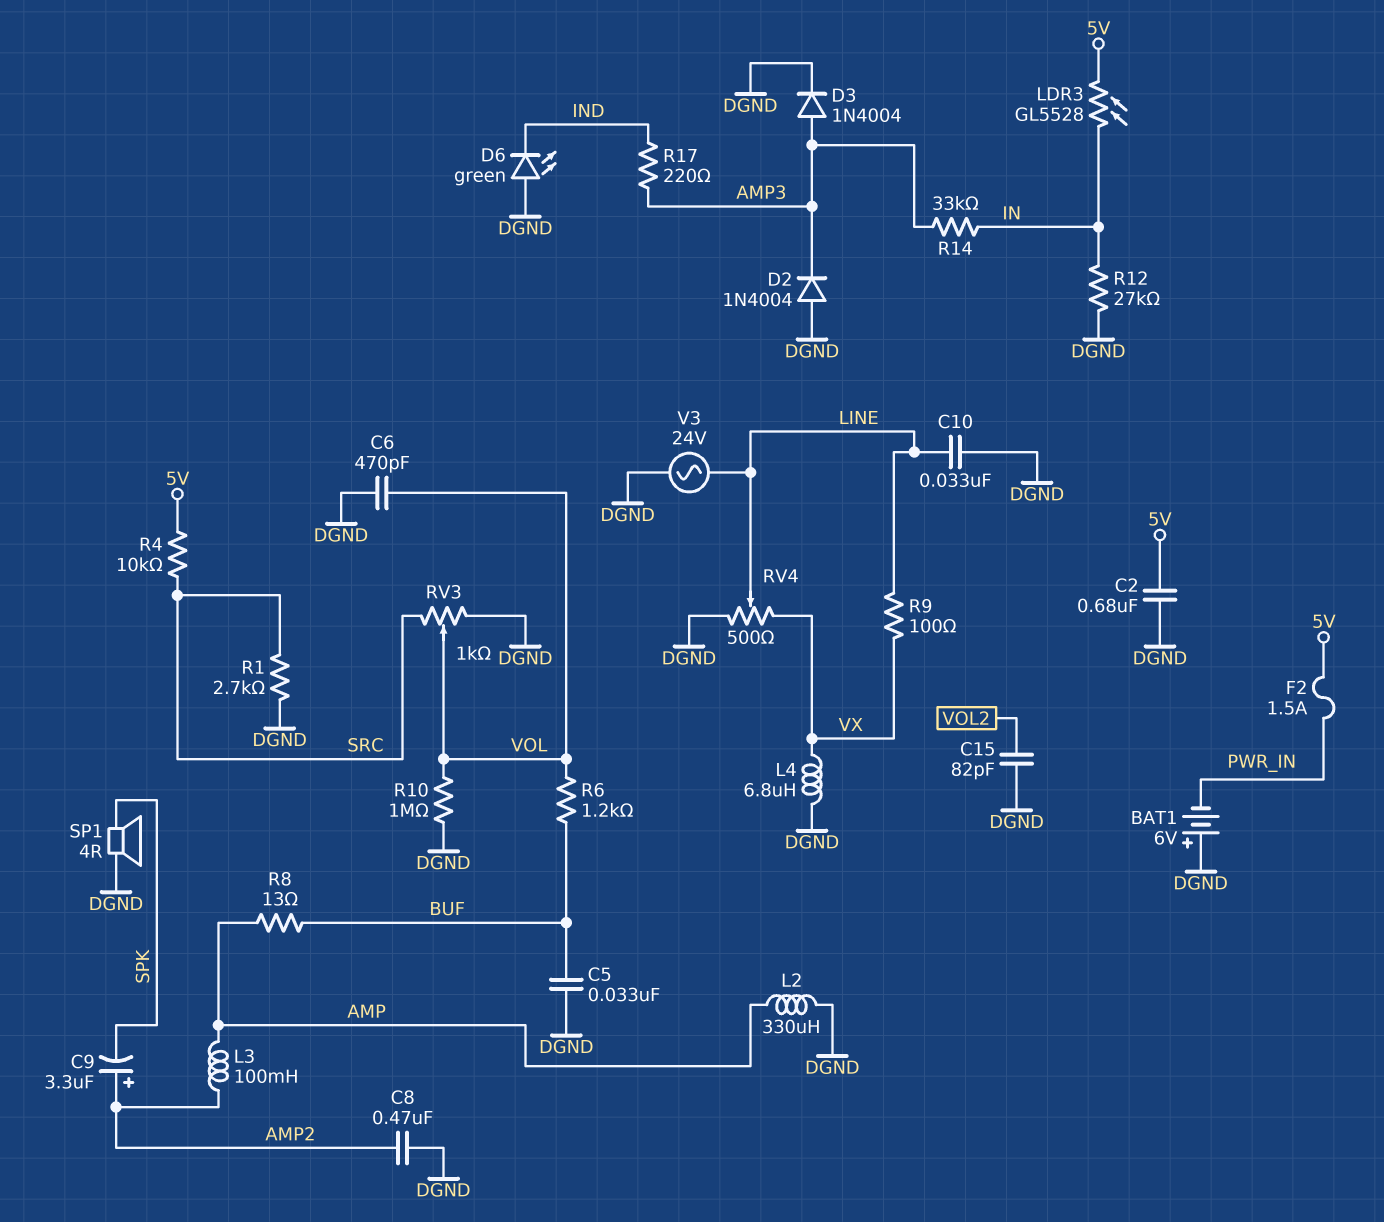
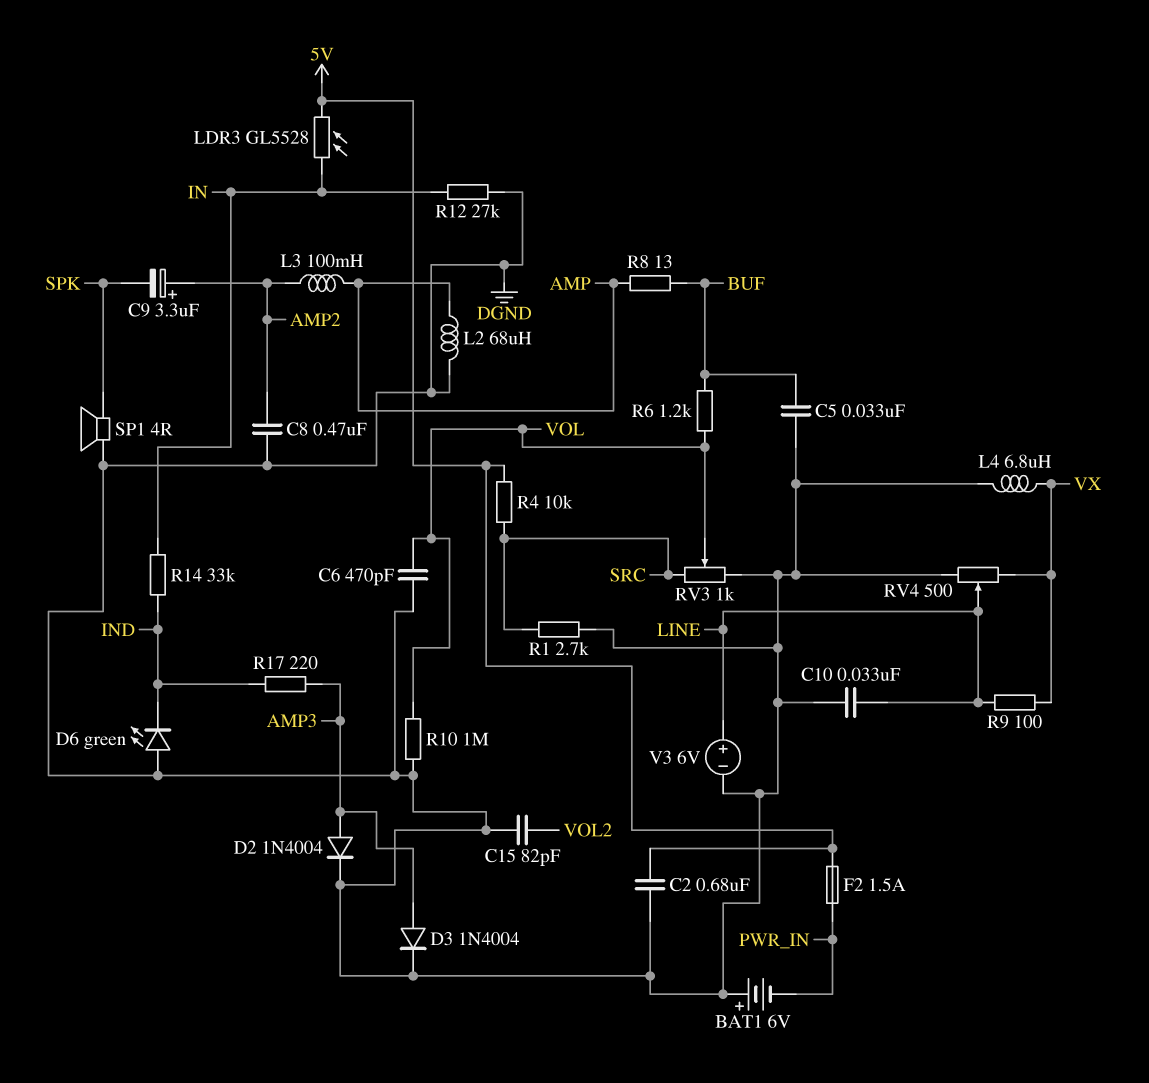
D2: diode 1N4004 (A DGND, K AMP3) -> diode 1N4004 (A AMP3, K DGND)
L2: 330uH (AMP, DGND) -> 68uH (AMP, DGND)
R14: 33k (AMP3, IN) -> 33k (IN, IND)
V3: AC 24V (DGND, LINE) -> 6V (plus LINE, minus DGND)

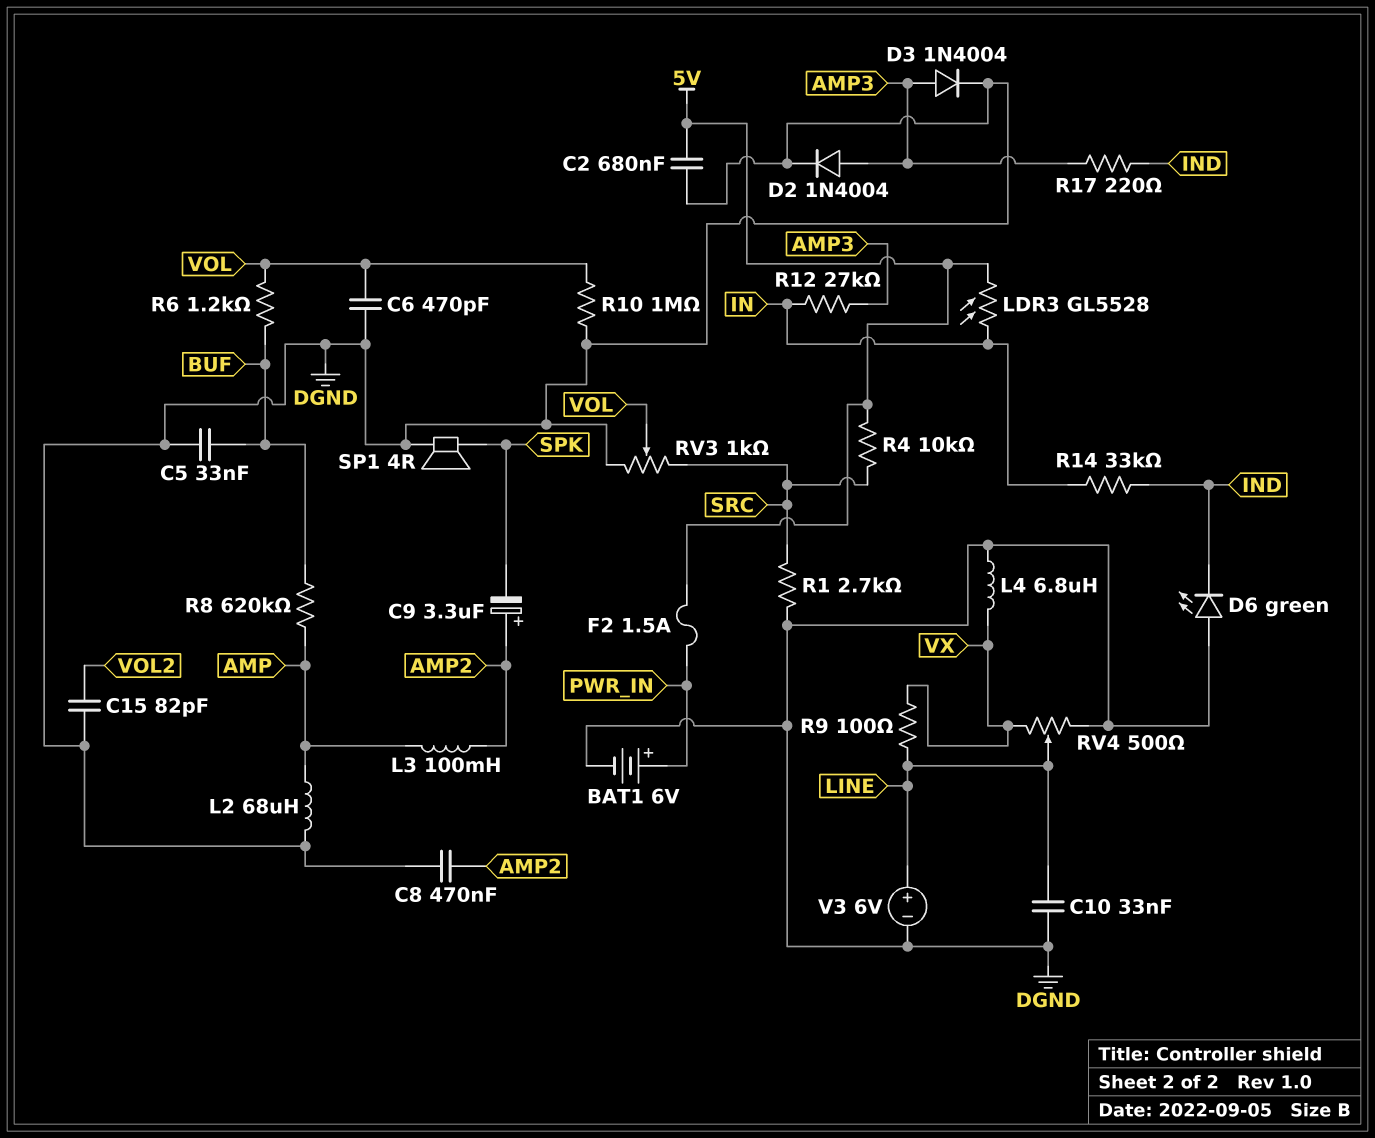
BAT1: 6V (plus DGND, minus PWR_IN) -> 6V (plus PWR_IN, minus DGND)
R8: 13 (AMP, BUF) -> 620k (AMP, BUF)
R12: 27k (DGND, IN) -> 27k (AMP3, IN)

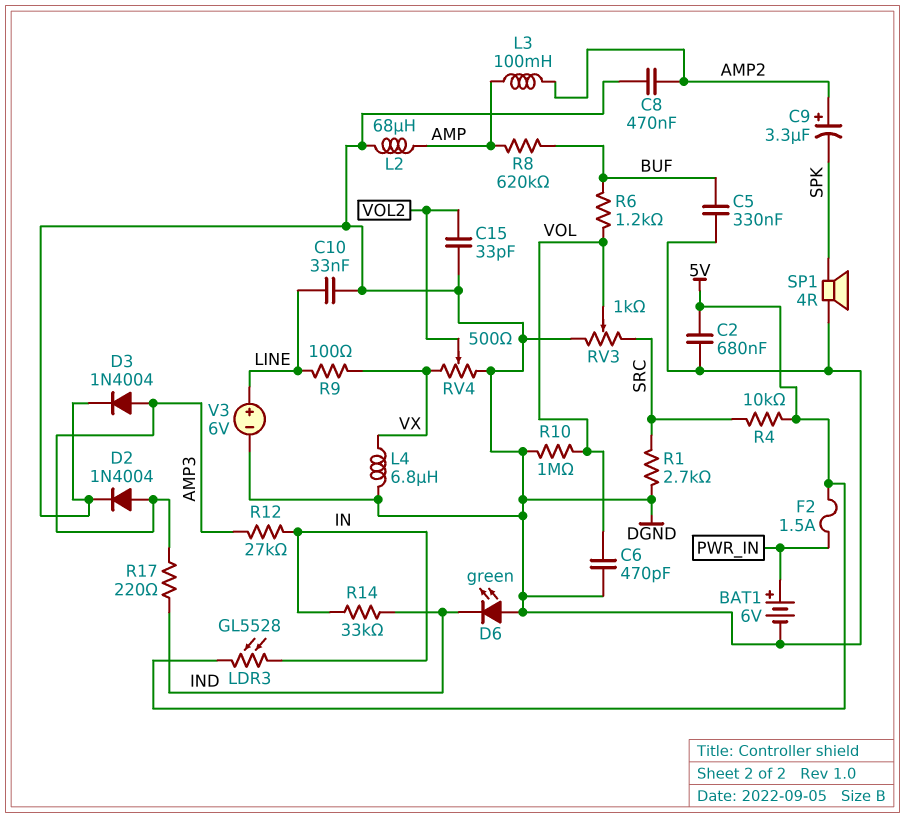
C5: 33nF (BUF, DGND) -> 330nF (BUF, DGND)
C15: 82pF (DGND, VOL2) -> 33pF (DGND, VOL2)
RV4: 500 (DGND, VX, wiper LINE) -> 500 (DGND, VX, wiper VOL2)

